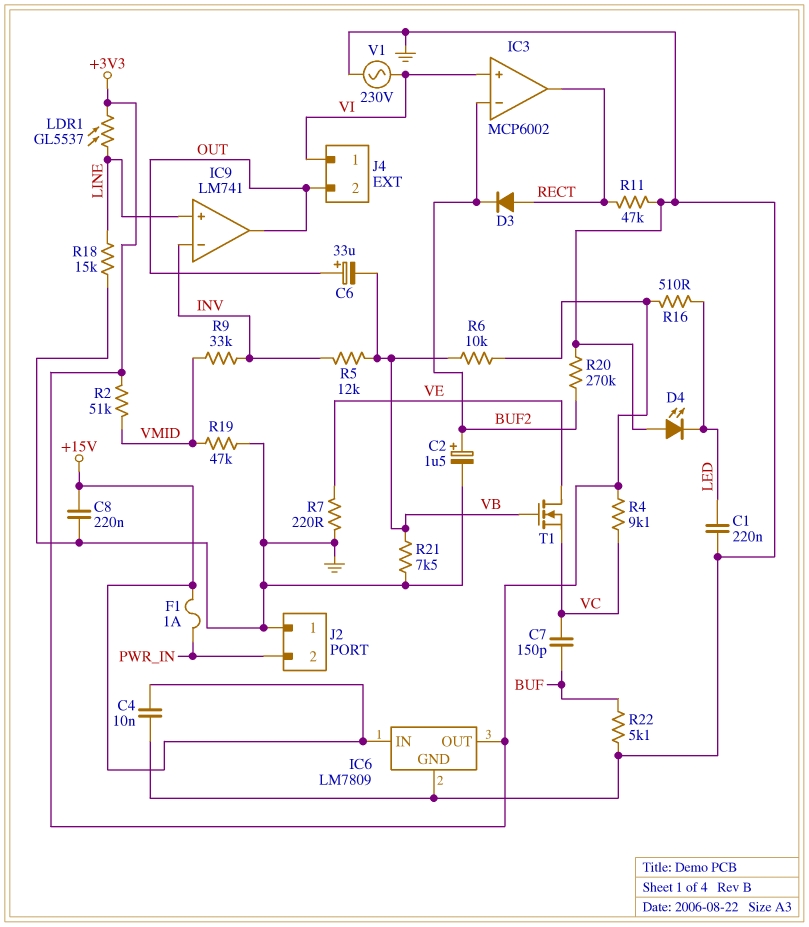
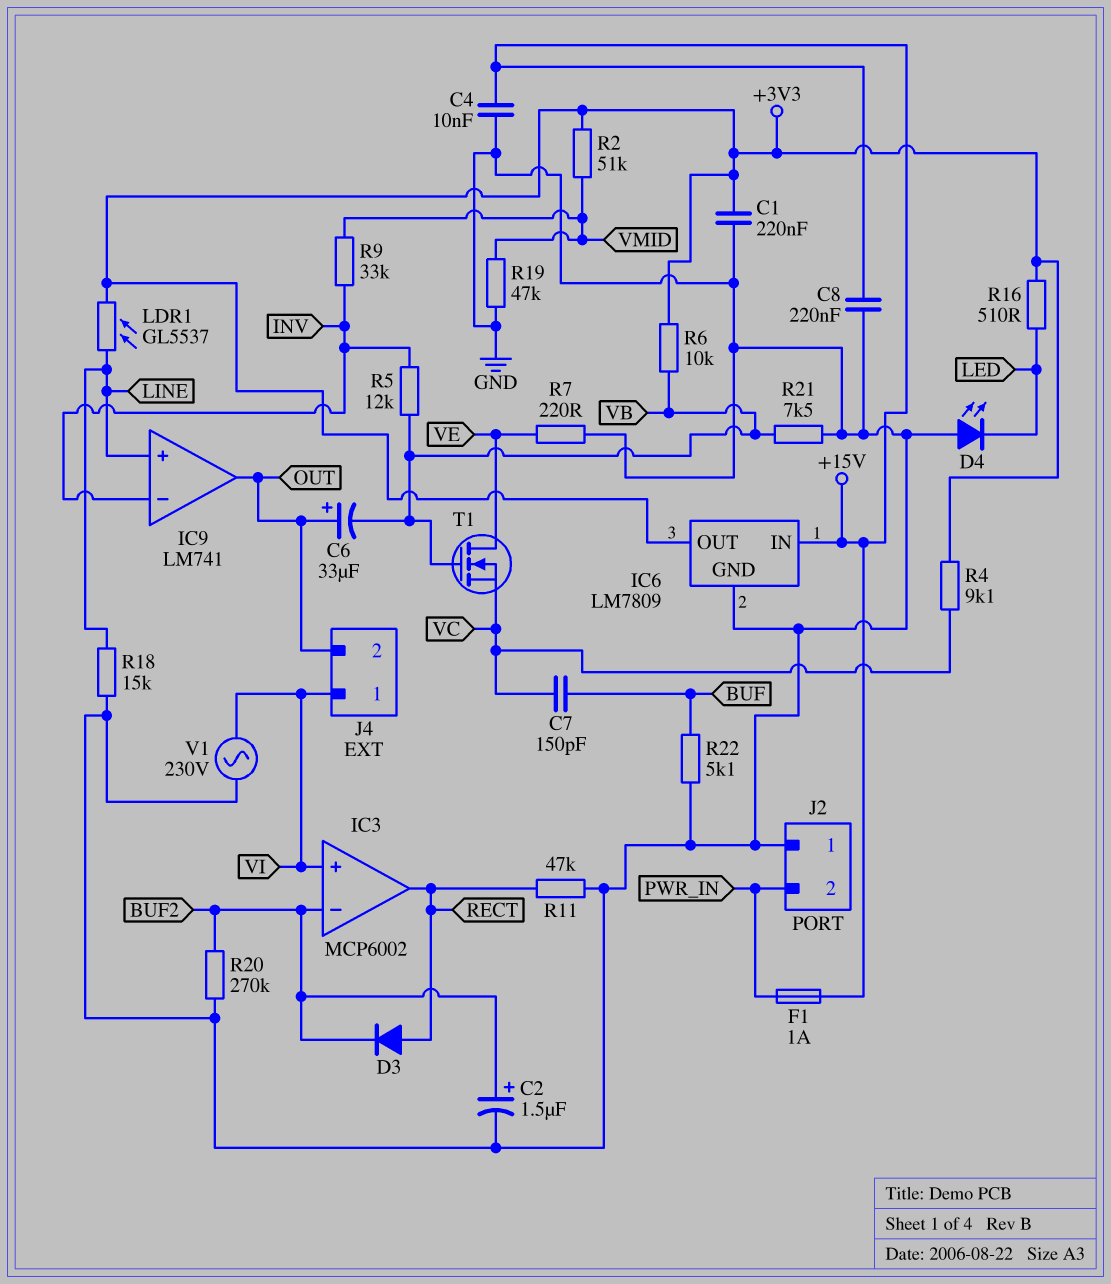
C1: 220nF (GND, LED) -> 220nF (+3V3, GND)

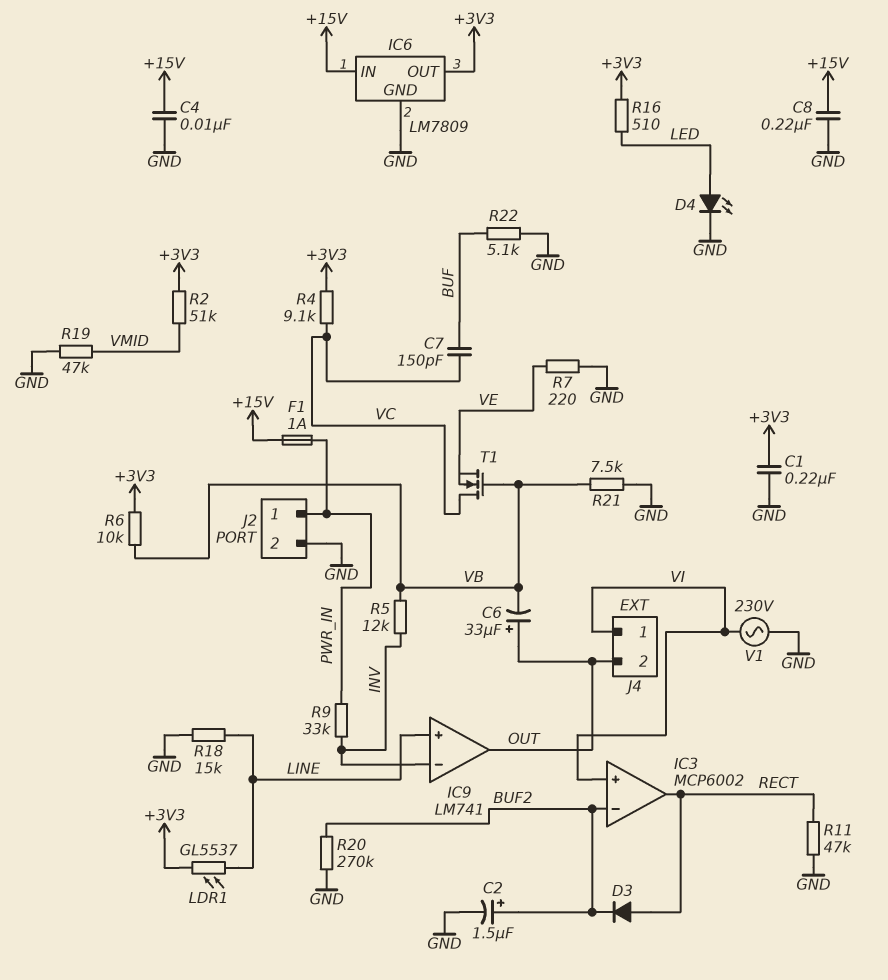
D4: LED (A GND, K LED) -> LED (A LED, K GND)
J2 pin 1: GND -> PWR_IN
J2 pin 2: PWR_IN -> GND
R9: 33k (INV, VMID) -> 33k (INV, PWR_IN)
T1: NMOS (G VB, D VE, S VC) -> NMOS (G VB, D VC, S VE)

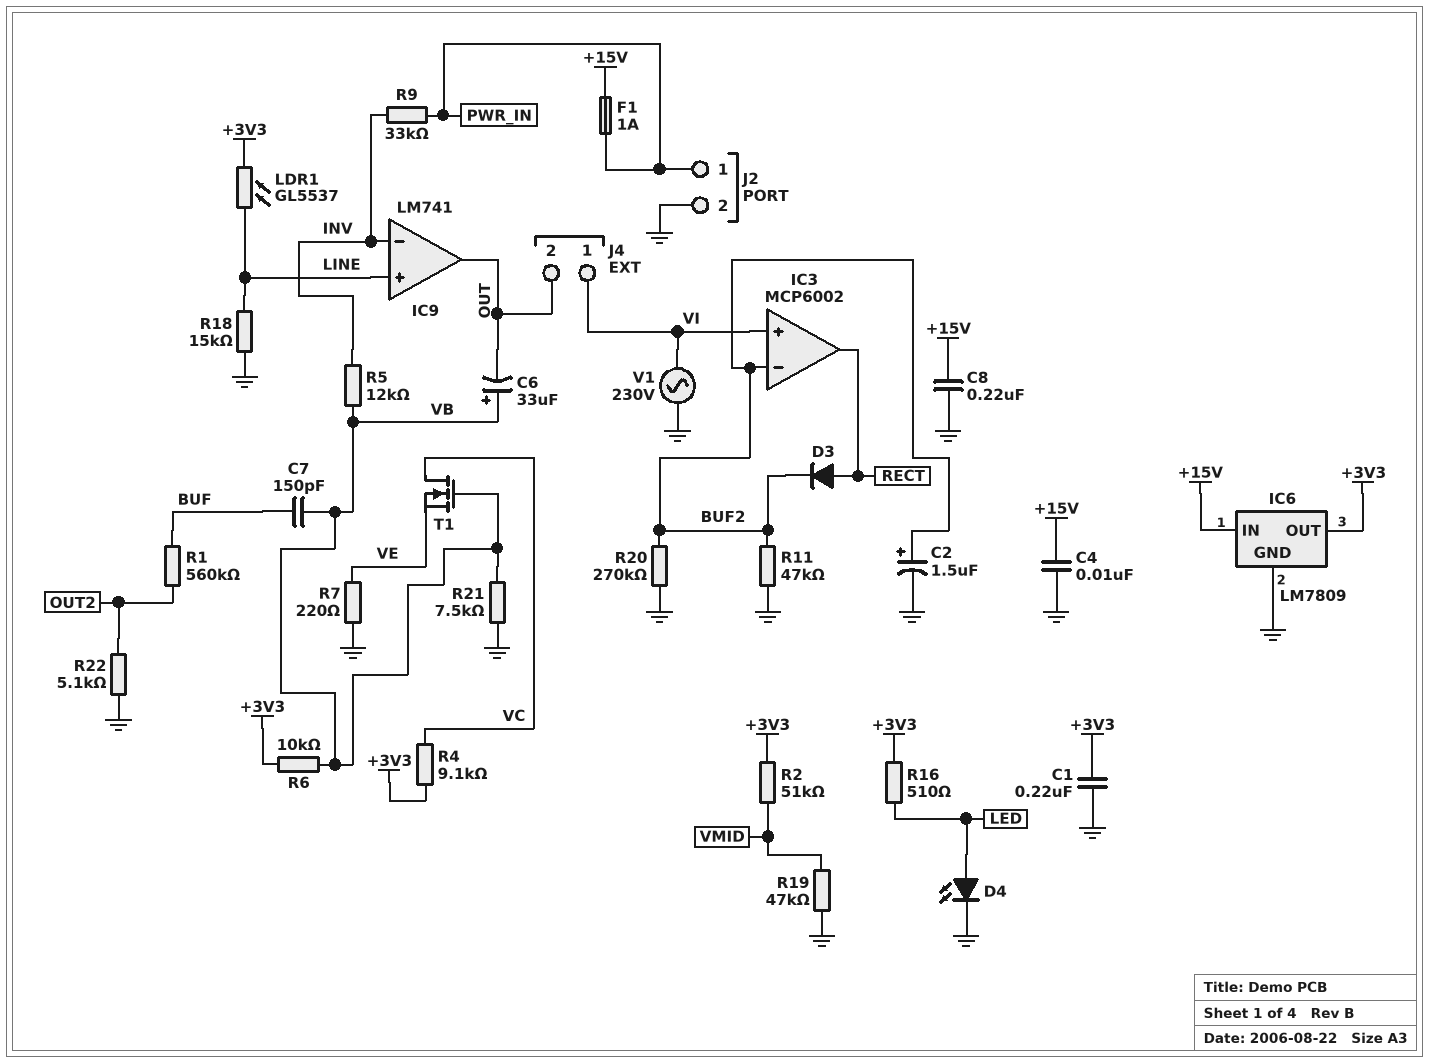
C6: 33uF (plus OUT, minus VB) -> 33uF (plus VB, minus OUT)
C7: 150pF (BUF, VC) -> 150pF (BUF, VB)
R1: none -> 560k (BUF, OUT2)
R11: 47k (GND, RECT) -> 47k (BUF2, GND)
R22: 5.1k (BUF, GND) -> 5.1k (GND, OUT2)

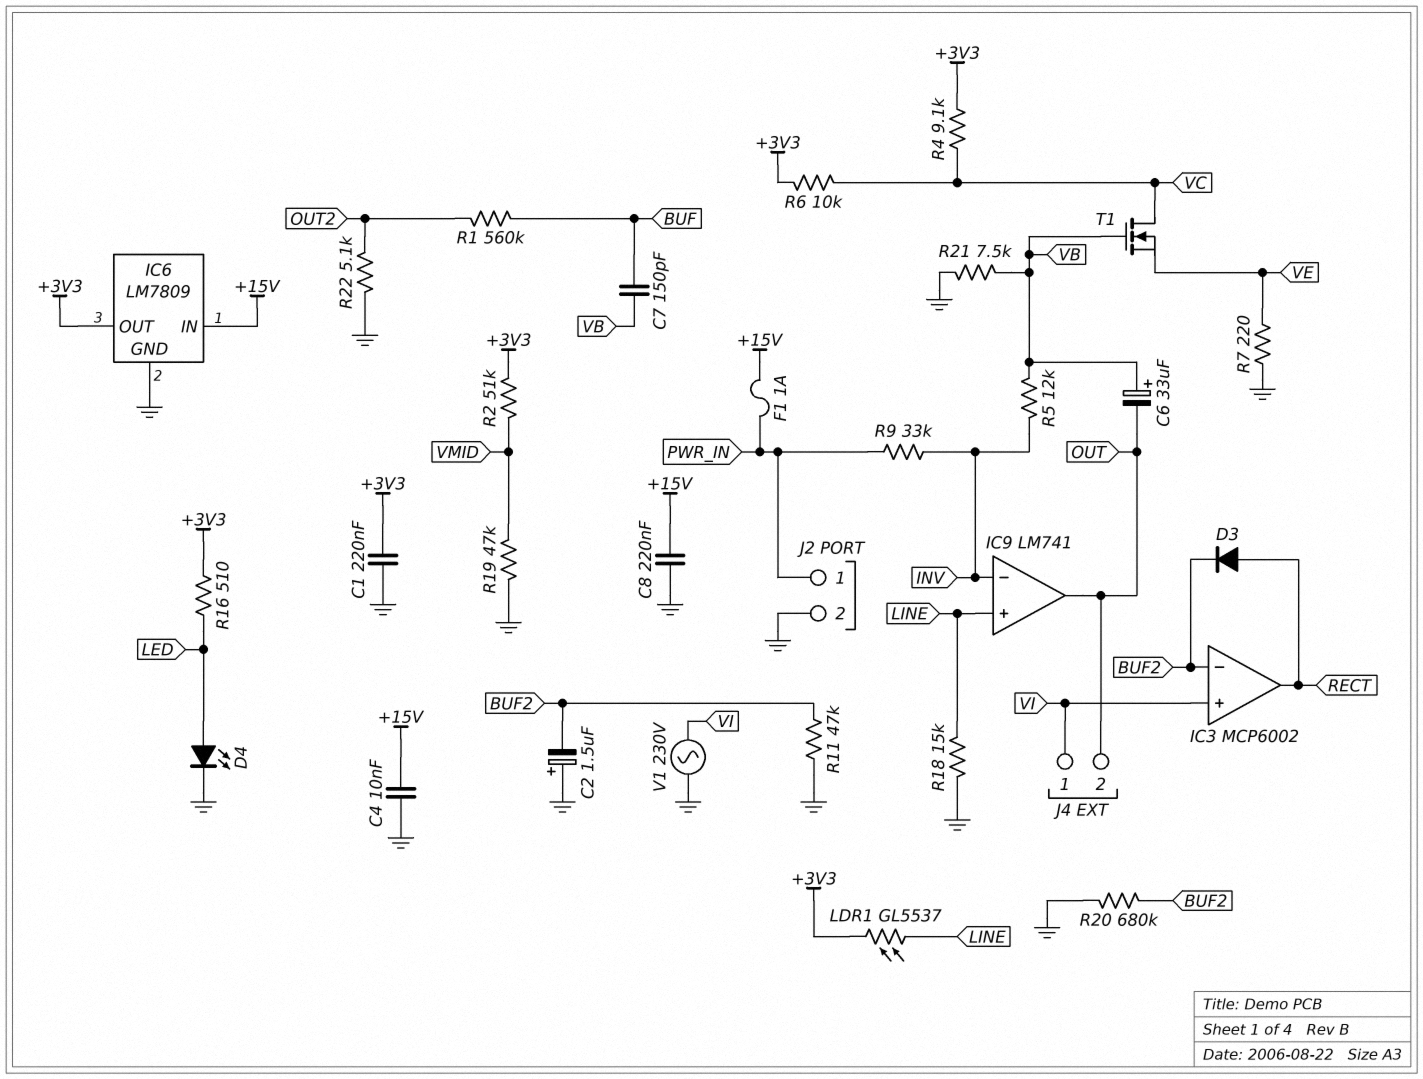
C2: 1.5uF (plus BUF2, minus GND) -> 1.5uF (plus GND, minus BUF2)
R6: 10k (+3V3, VB) -> 10k (+3V3, VC)
R20: 270k (BUF2, GND) -> 680k (BUF2, GND)

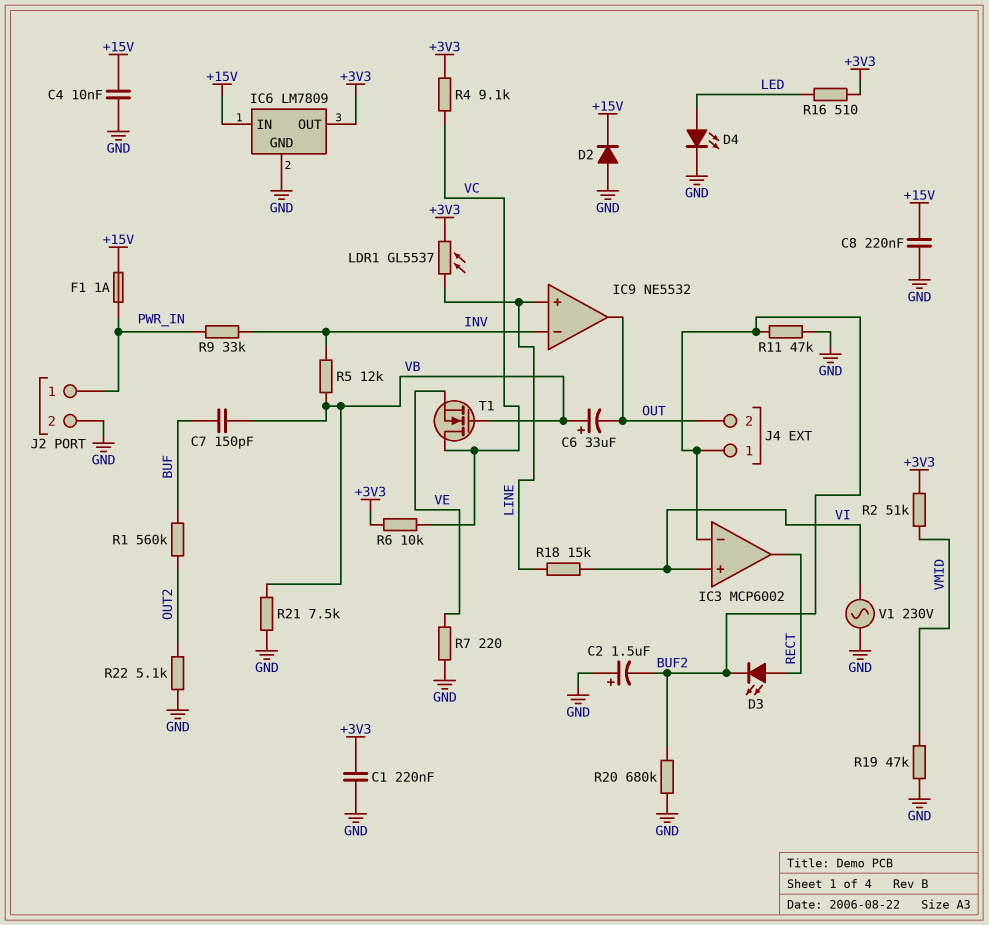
D2: none -> diode (A GND, K +15V)
D3: diode (A RECT, K BUF2) -> LED (A RECT, K BUF2)
IC9: LM741 -> NE5532
J4 pin 1: VI -> BUF2
R18: 15k (GND, LINE) -> 15k (LINE, VI)

